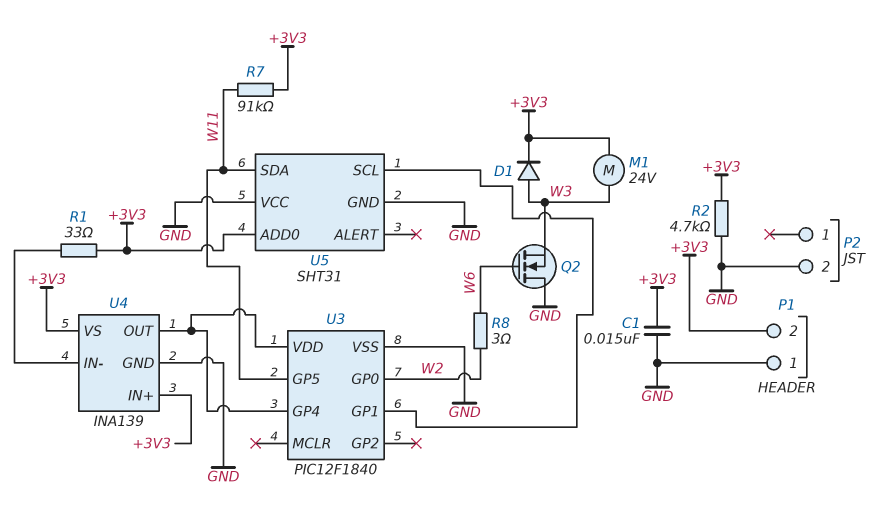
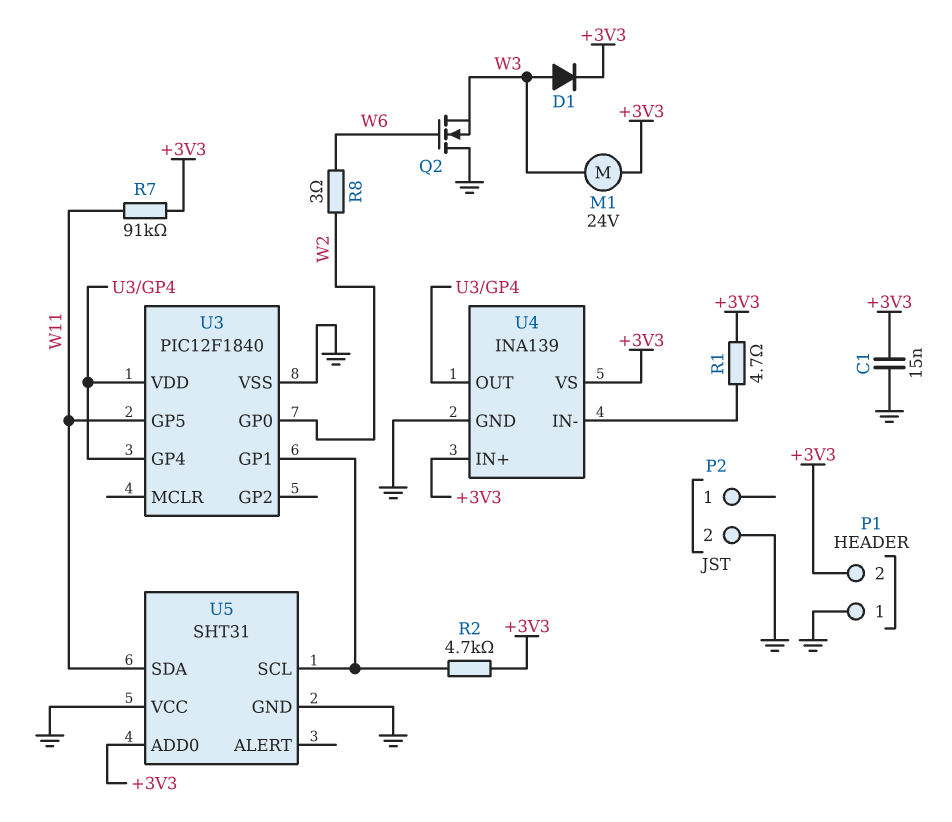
R1: 33 (+3V3, U4/IN-) -> 4.7 (+3V3, U4/IN-)
R2: 4.7k (+3V3, GND) -> 4.7k (+3V3, U3/GP1)

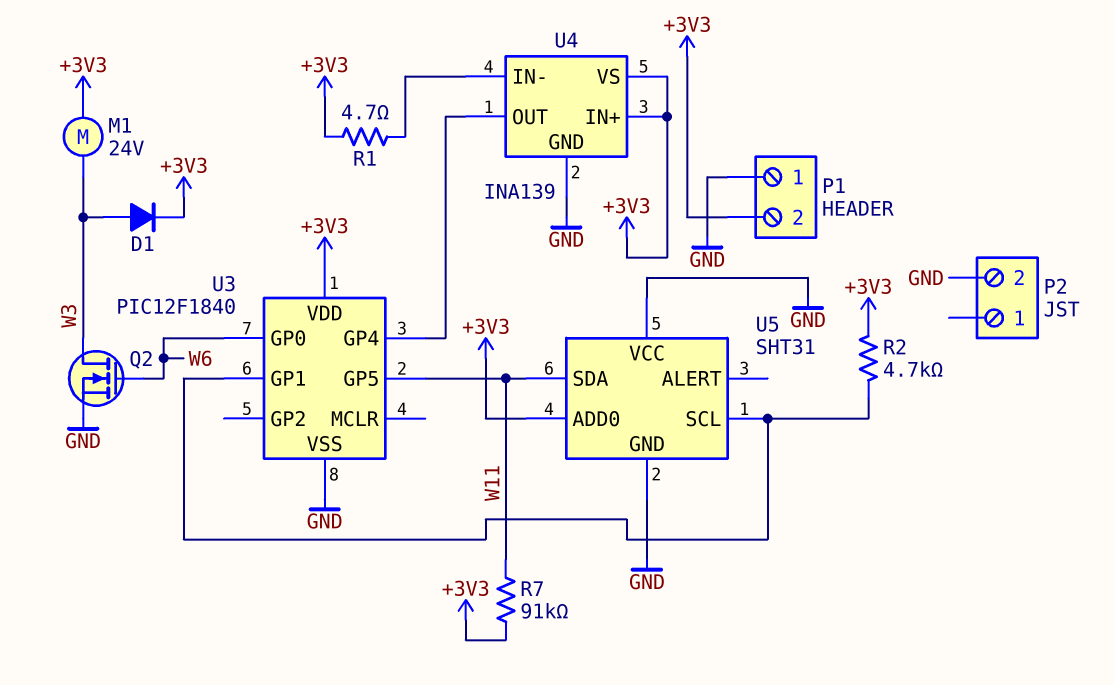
C1: 15nF (+3V3, GND) -> none
Q2: NMOS (G W6, D GND, S W3) -> NMOS (G W6, D W3, S GND)
R8: 3 (W2, W6) -> none
U3 pin GP0: W2 -> W6
U3 pin VDD: U3/GP4 -> +3V3

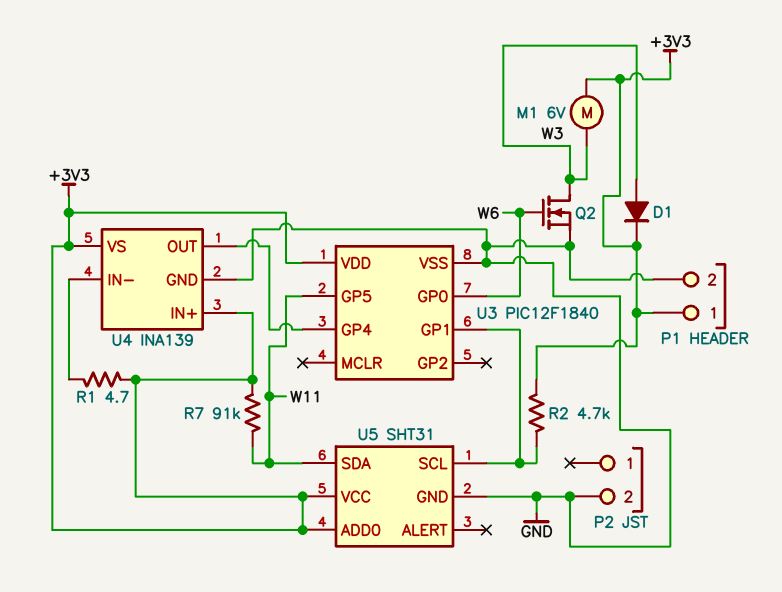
M1: motor 24V (+3V3, W3) -> motor 6V (+3V3, W3)
P1 pin 1: GND -> +3V3
P1 pin 2: +3V3 -> GND
U5 pin VCC: GND -> +3V3

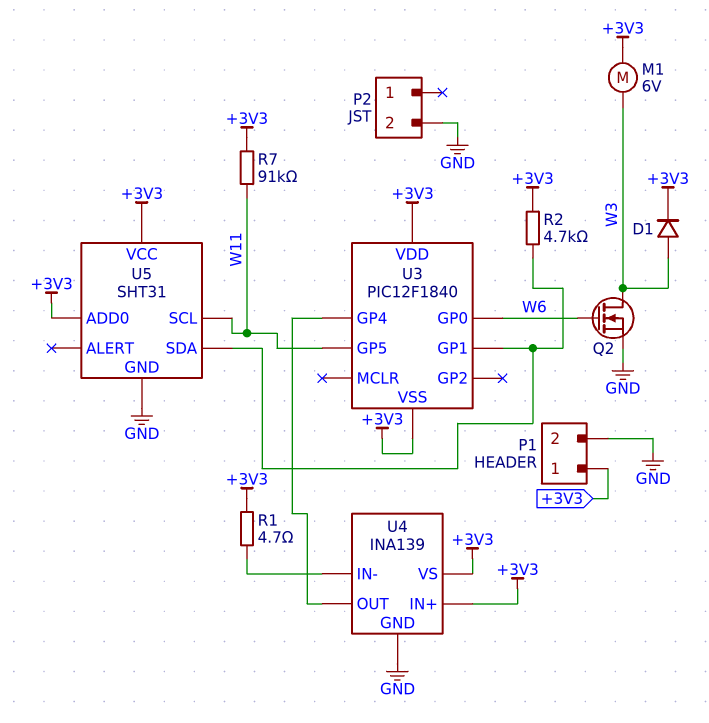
U3 pin VSS: GND -> +3V3
U5 pin SCL: U3/GP1 -> W11
U5 pin SDA: W11 -> U3/GP1

